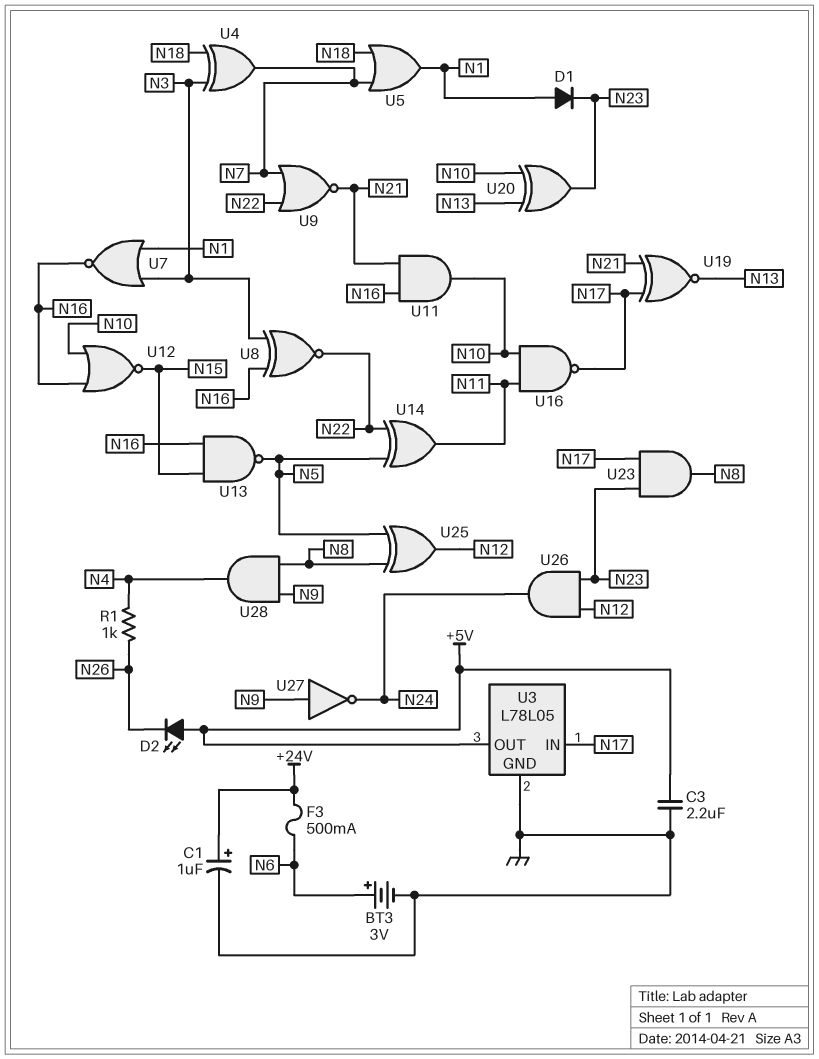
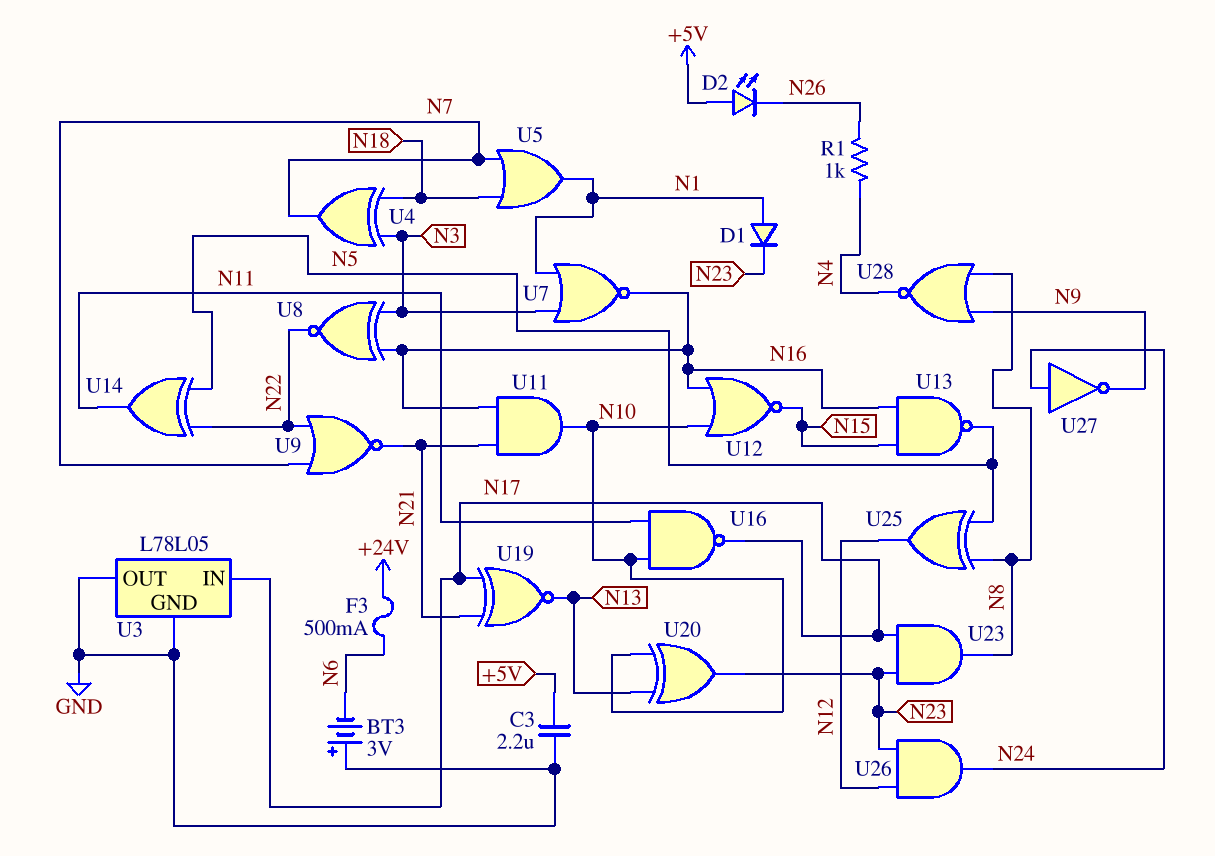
BT3: 3V (plus N6, minus GND) -> 3V (plus GND, minus N6)
C1: 1uF (plus +24V, minus GND) -> none
U3 pin OUT: +5V -> GND
U27: NOT (in N9, out N24) -> NOT (in N24, out N9)
U28: AND (in N8, in N9, out N4) -> NOR (in N8, in N9, out N4)

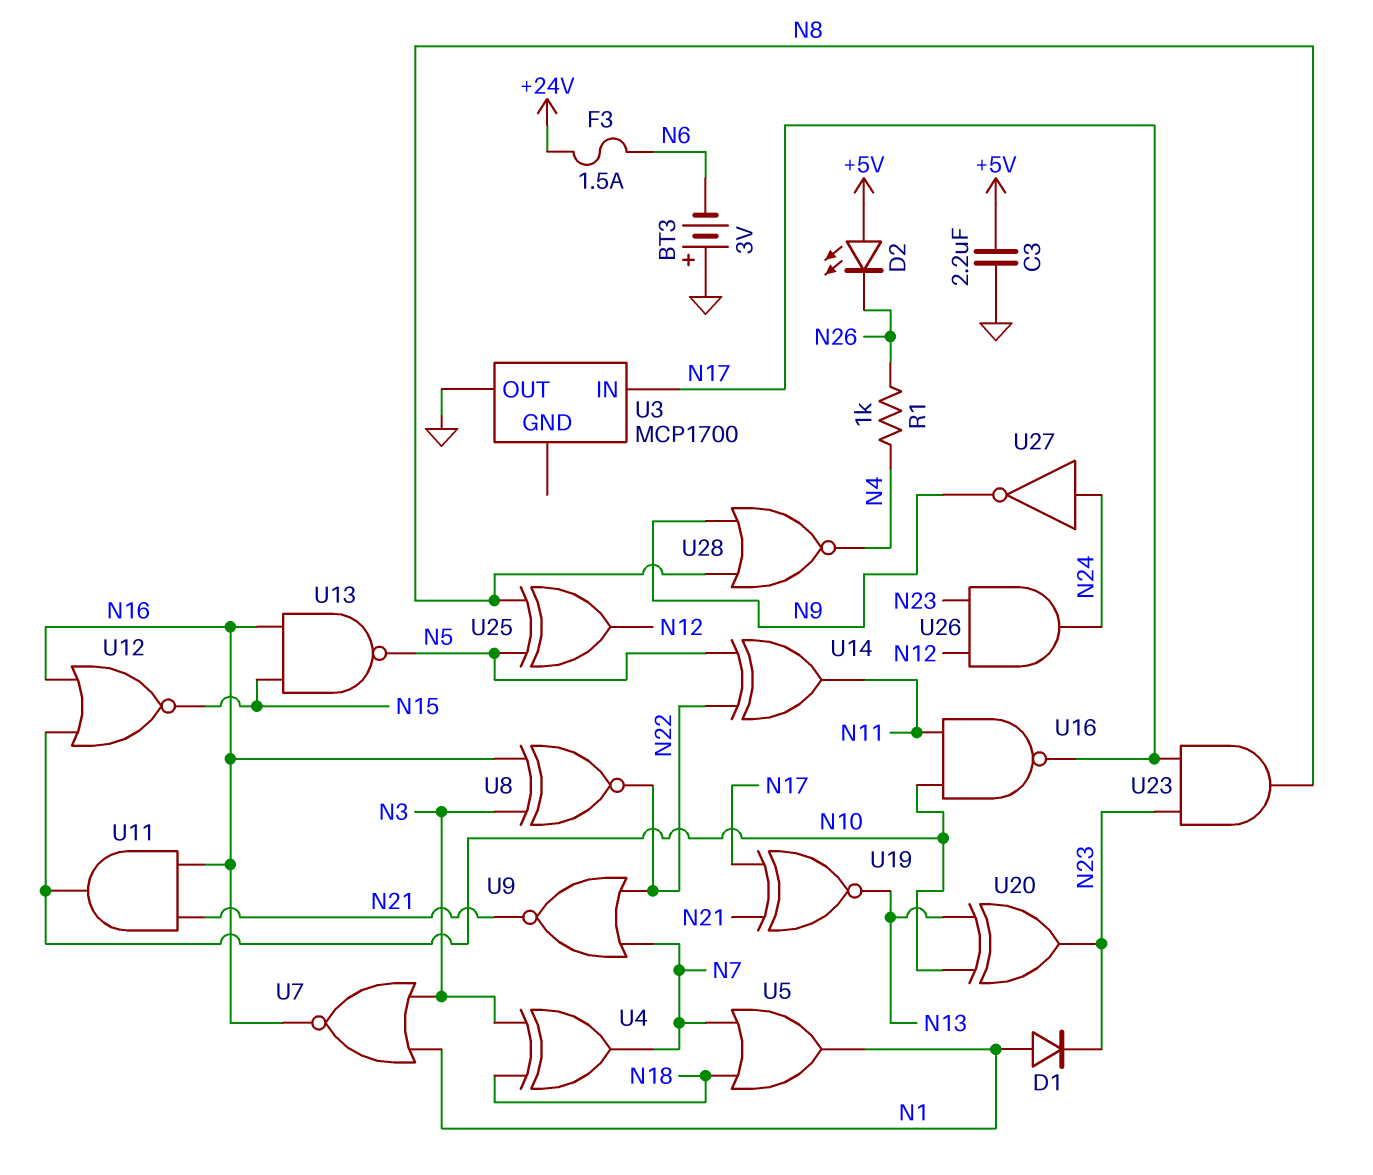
F3: 500mA (+24V, N6) -> 1.5A (+24V, N6)
U3: L78L05 -> MCP1700
U3 pin GND: GND -> none

